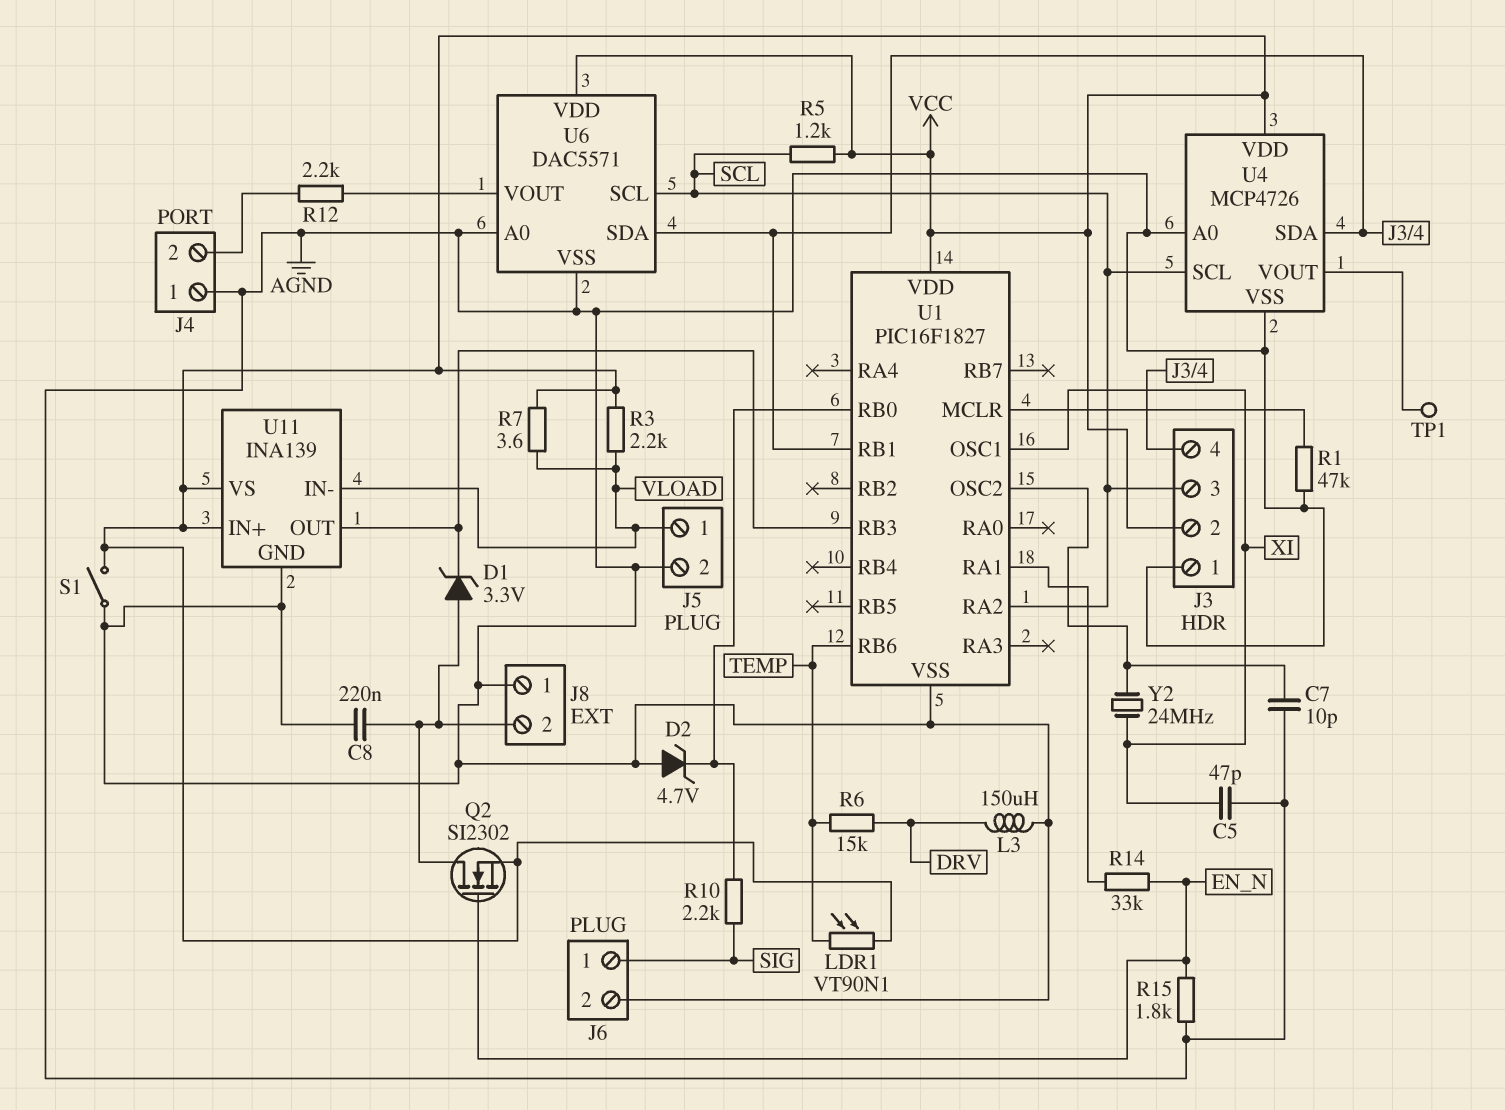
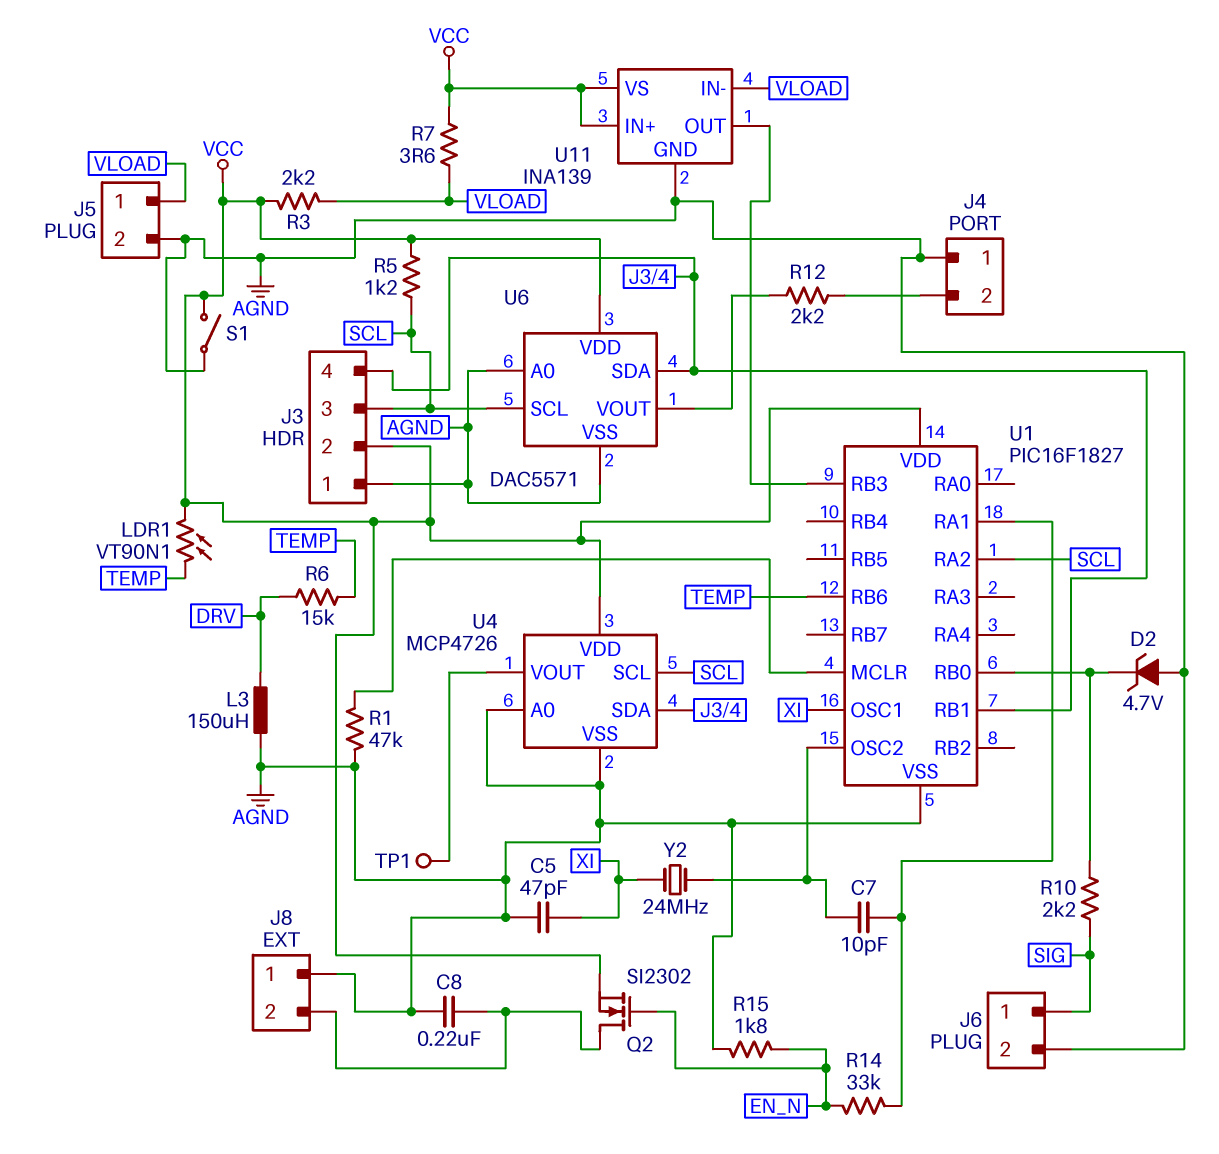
C7: 10pF (AGND, U1/OSC2) -> 10pF (U1/OSC2, U1/RA1)
D1: zener 3.3V (A J8/2, K U1/RB3) -> none

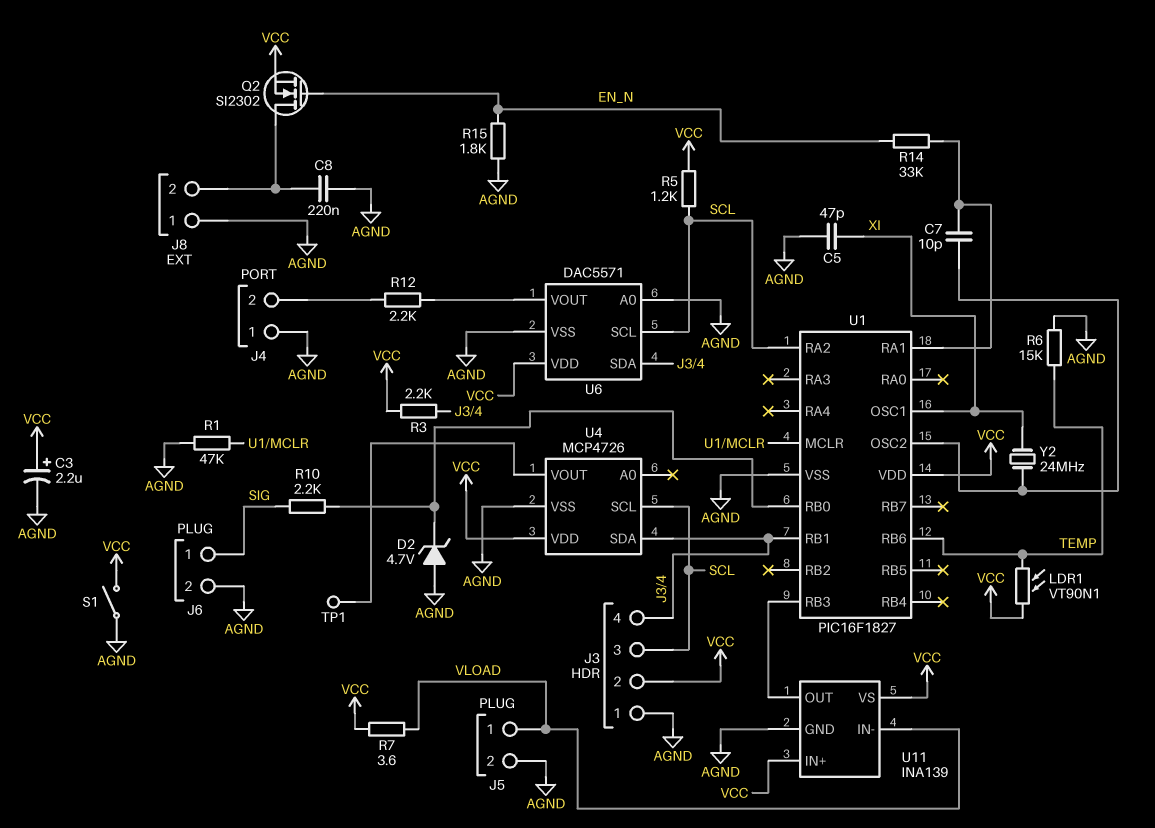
C3: none -> 2.2uF (plus VCC, minus AGND)
L3: 150uH (AGND, DRV) -> none
R3: 2.2k (VCC, VLOAD) -> 2.2k (J3/4, VCC)
R6: 15k (DRV, TEMP) -> 15k (AGND, TEMP)
U4 pin A0: AGND -> none

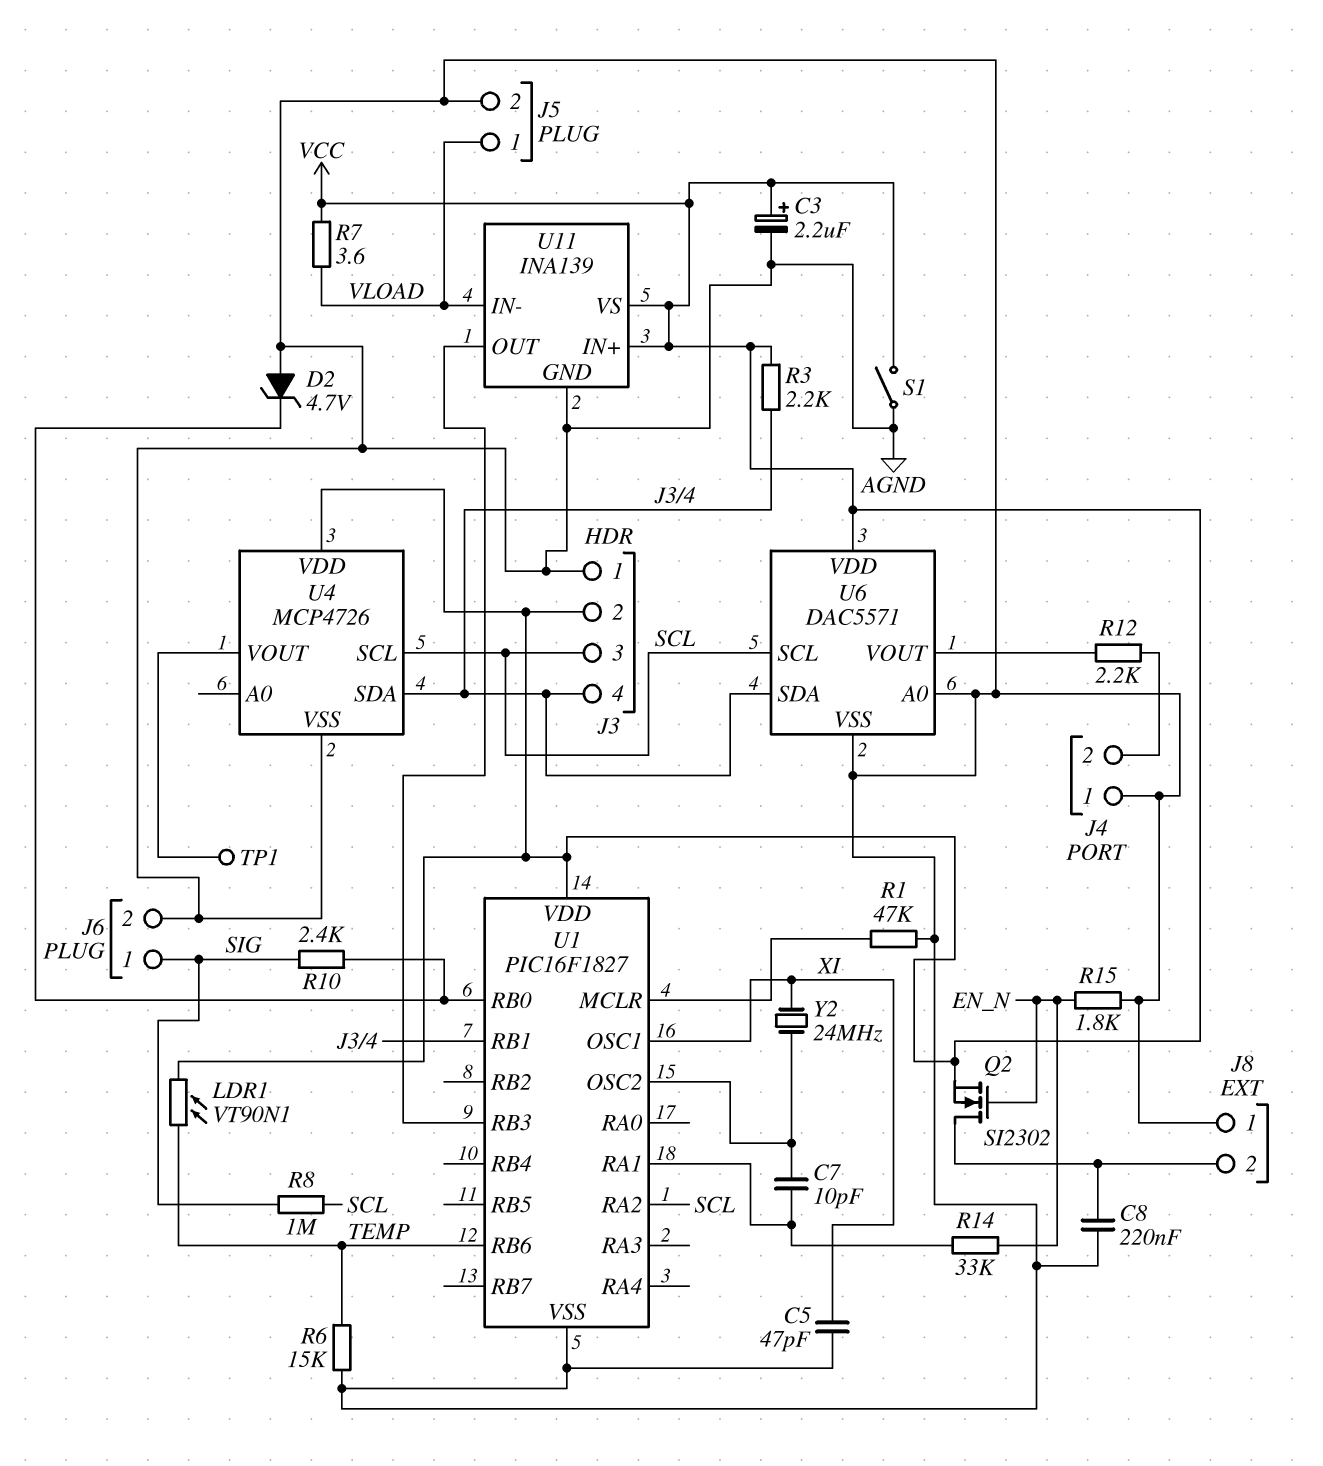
R5: 1.2k (SCL, VCC) -> none
R8: none -> 1M (SCL, SIG)
R10: 2.2k (SIG, U1/RB0) -> 2.4k (SIG, U1/RB0)

